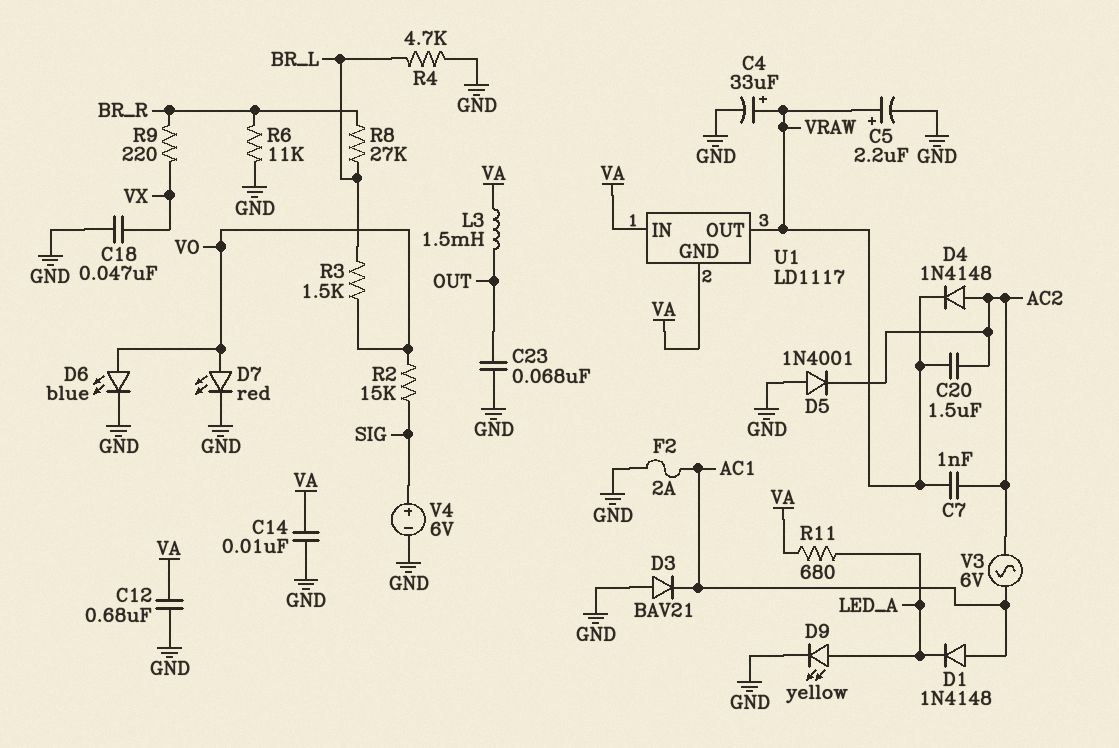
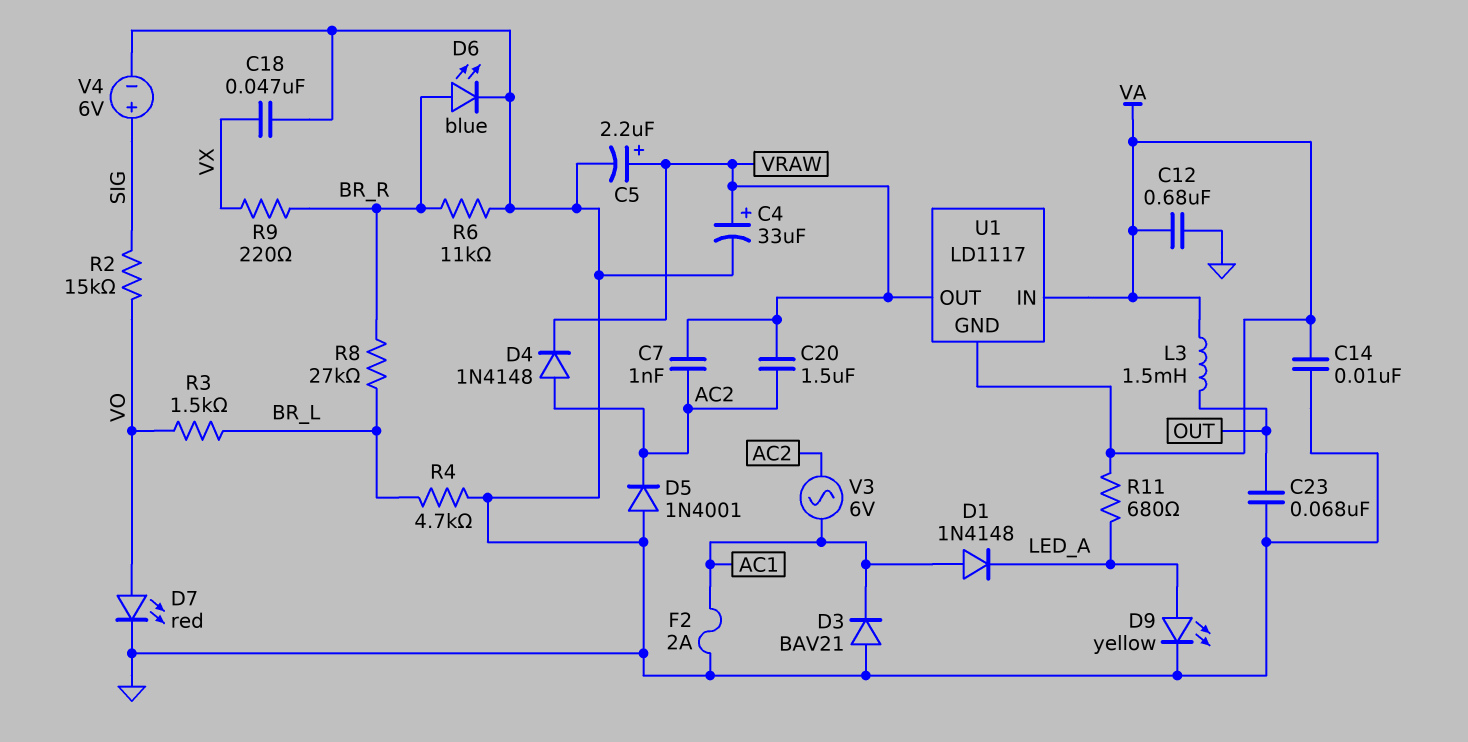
D6: LED blue (A VO, K GND) -> LED blue (A BR_R, K GND)

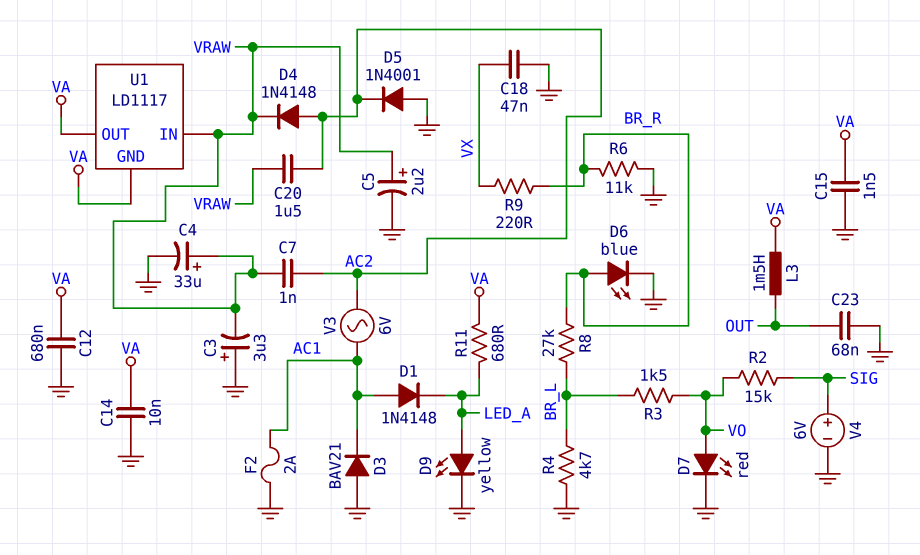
C3: none -> 3.3uF (plus GND, minus VRAW)
C15: none -> 1.5nF (GND, VA)
U1 pin IN: VA -> VRAW
U1 pin OUT: VRAW -> VA

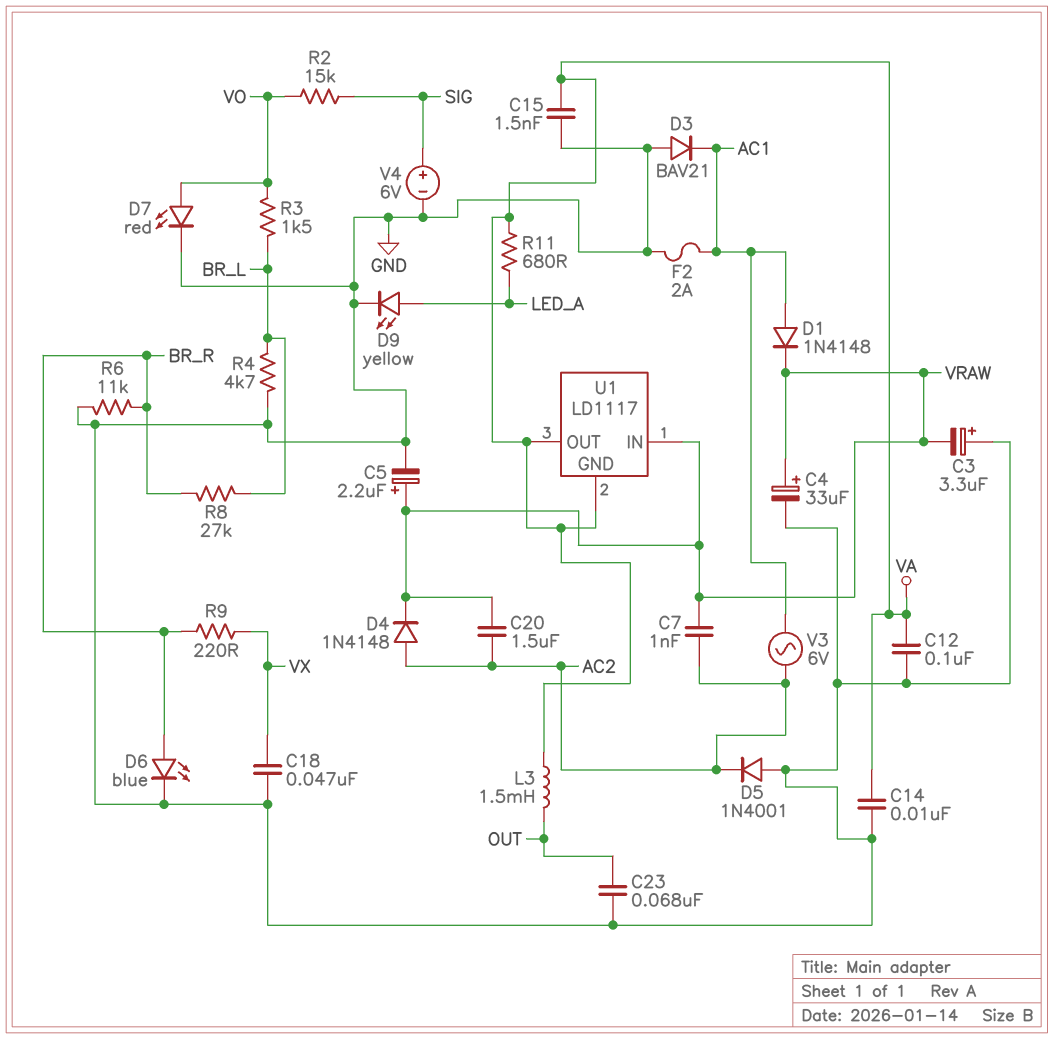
C12: 680nF (GND, VA) -> 100nF (GND, VA)
D1: diode 1N4148 (A AC1, K LED_A) -> diode 1N4148 (A AC1, K VRAW)

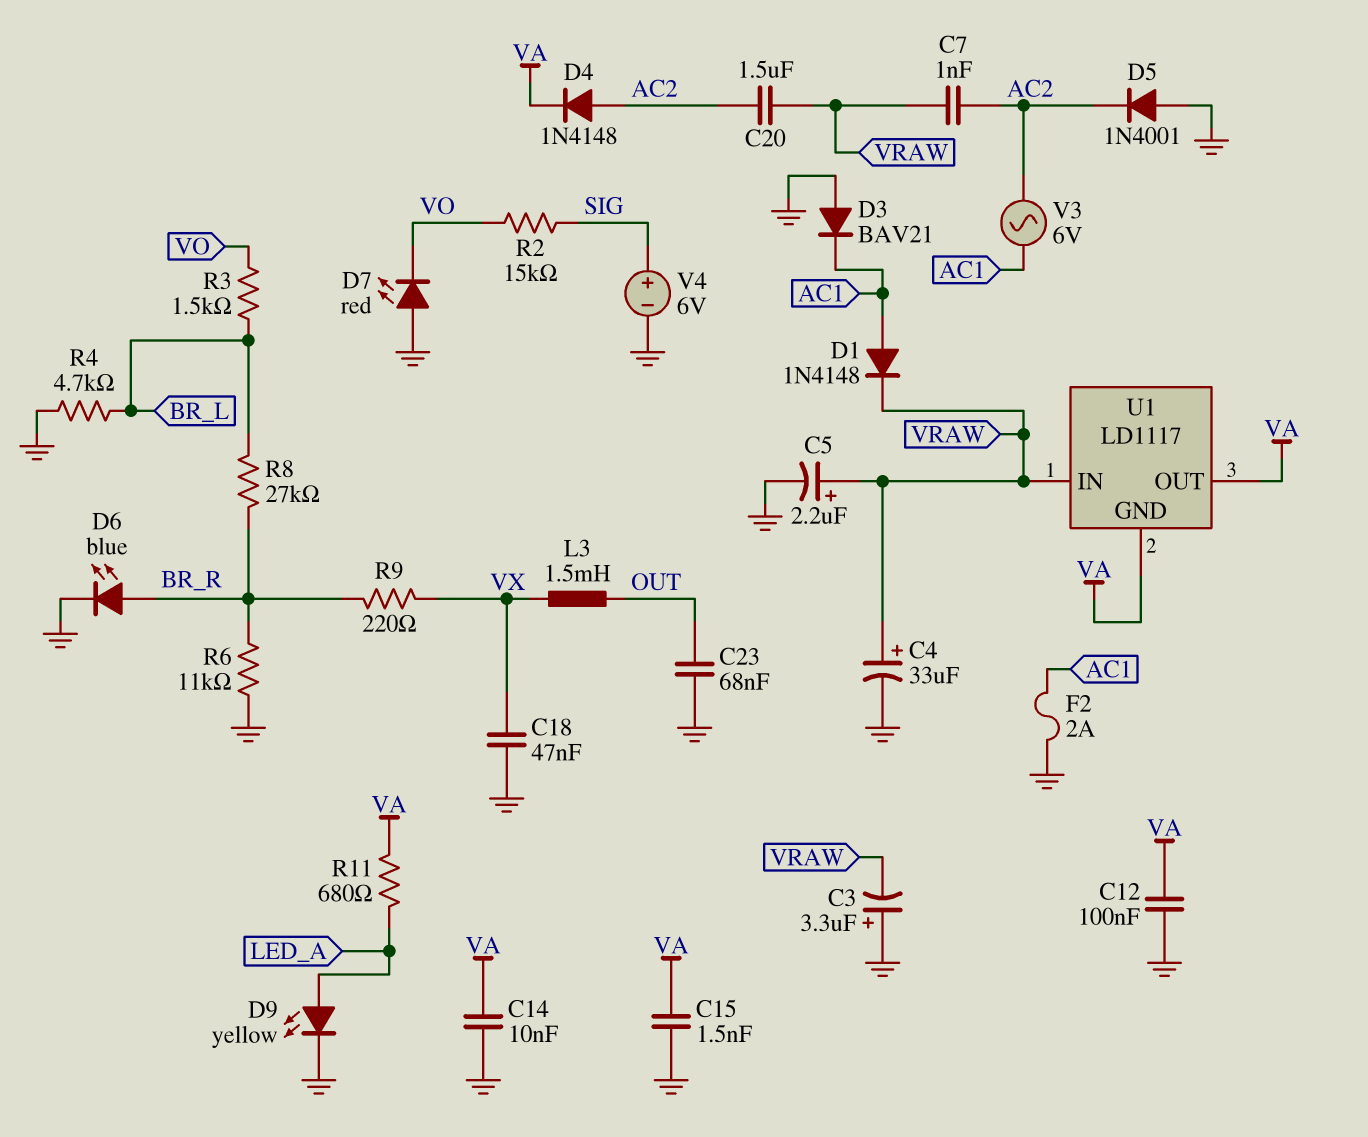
D4: diode 1N4148 (A AC2, K VRAW) -> diode 1N4148 (A AC2, K VA)
D7: LED red (A VO, K GND) -> LED red (A GND, K VO)
L3: 1.5mH (OUT, VA) -> 1.5mH (OUT, VX)

